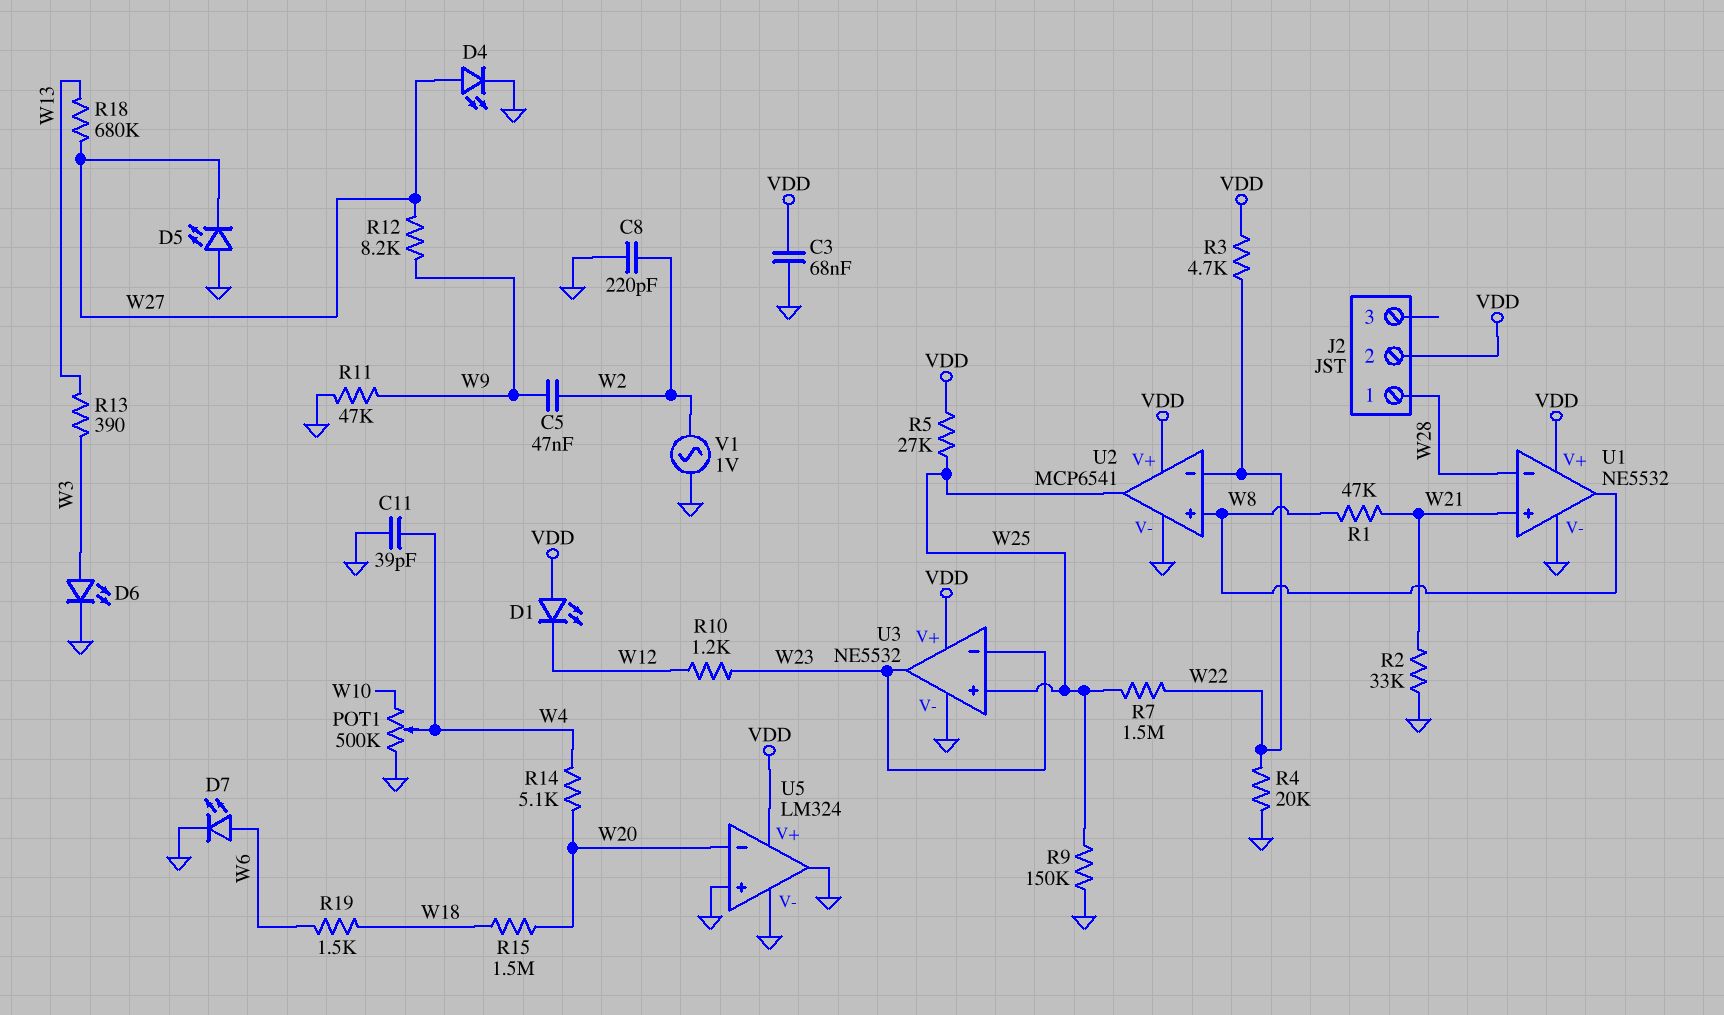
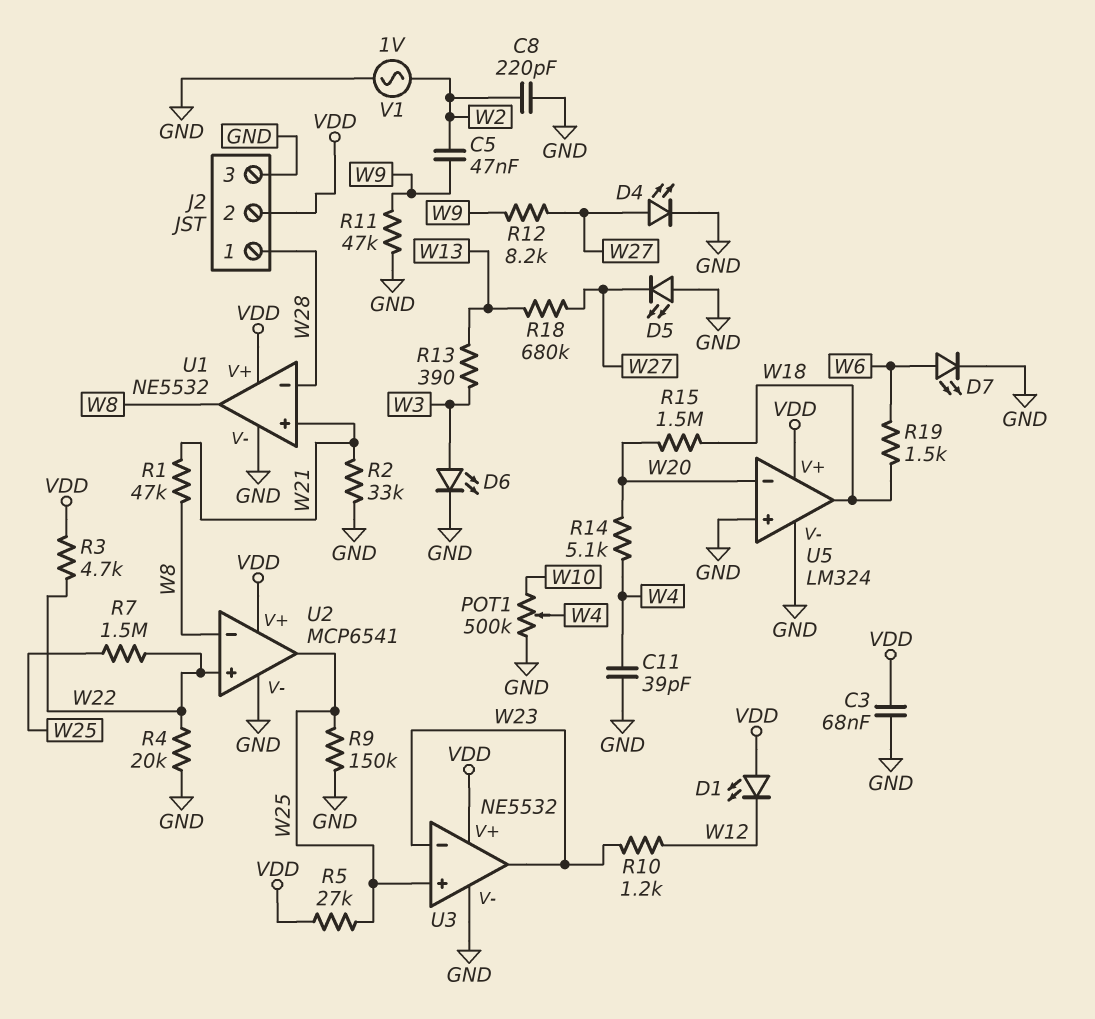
J2 pin 3: none -> GND
U2 pin in+: W8 -> W22
U2 pin in-: W22 -> W8
U5 pin out: GND -> W18

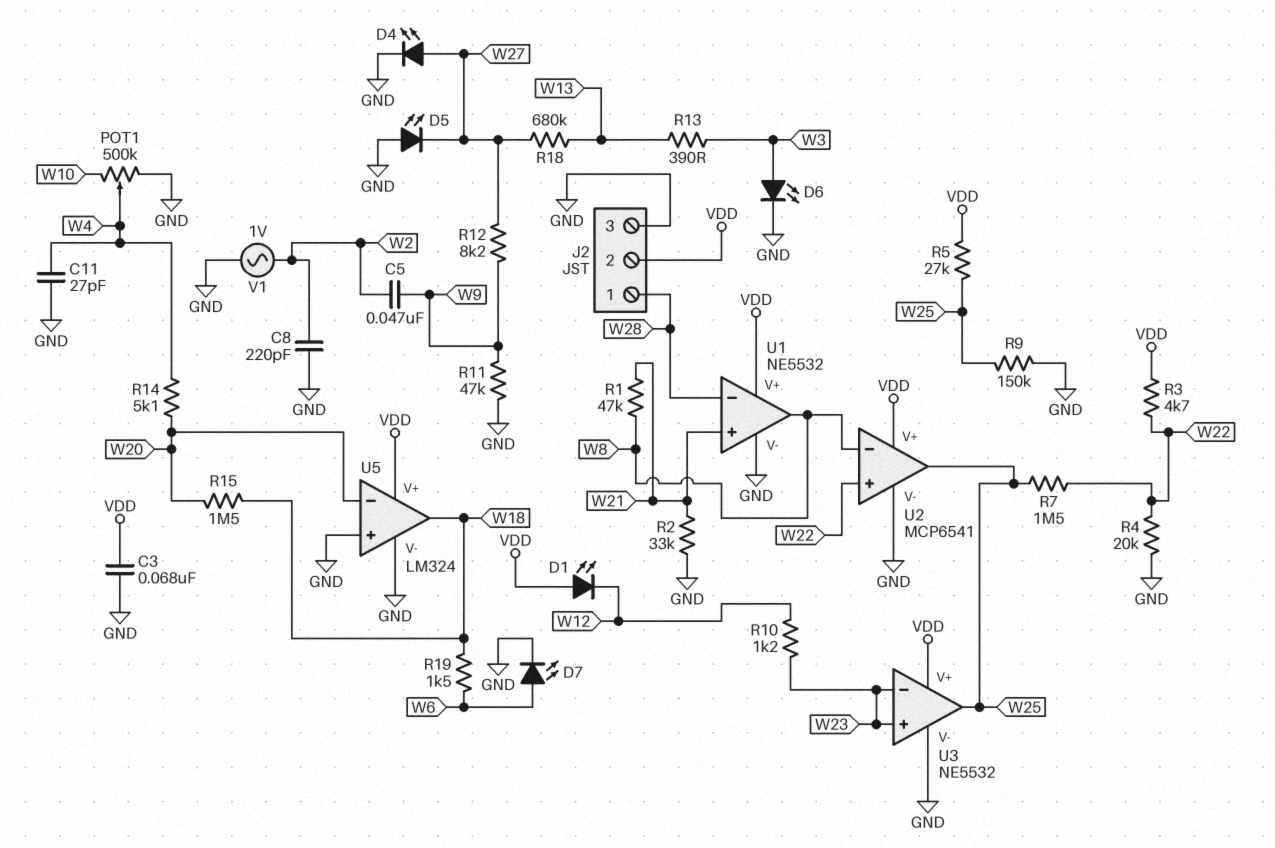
C11: 39pF (GND, W4) -> 27pF (GND, W4)
U3 pin in+: W25 -> W23
U3 pin out: W23 -> W25

